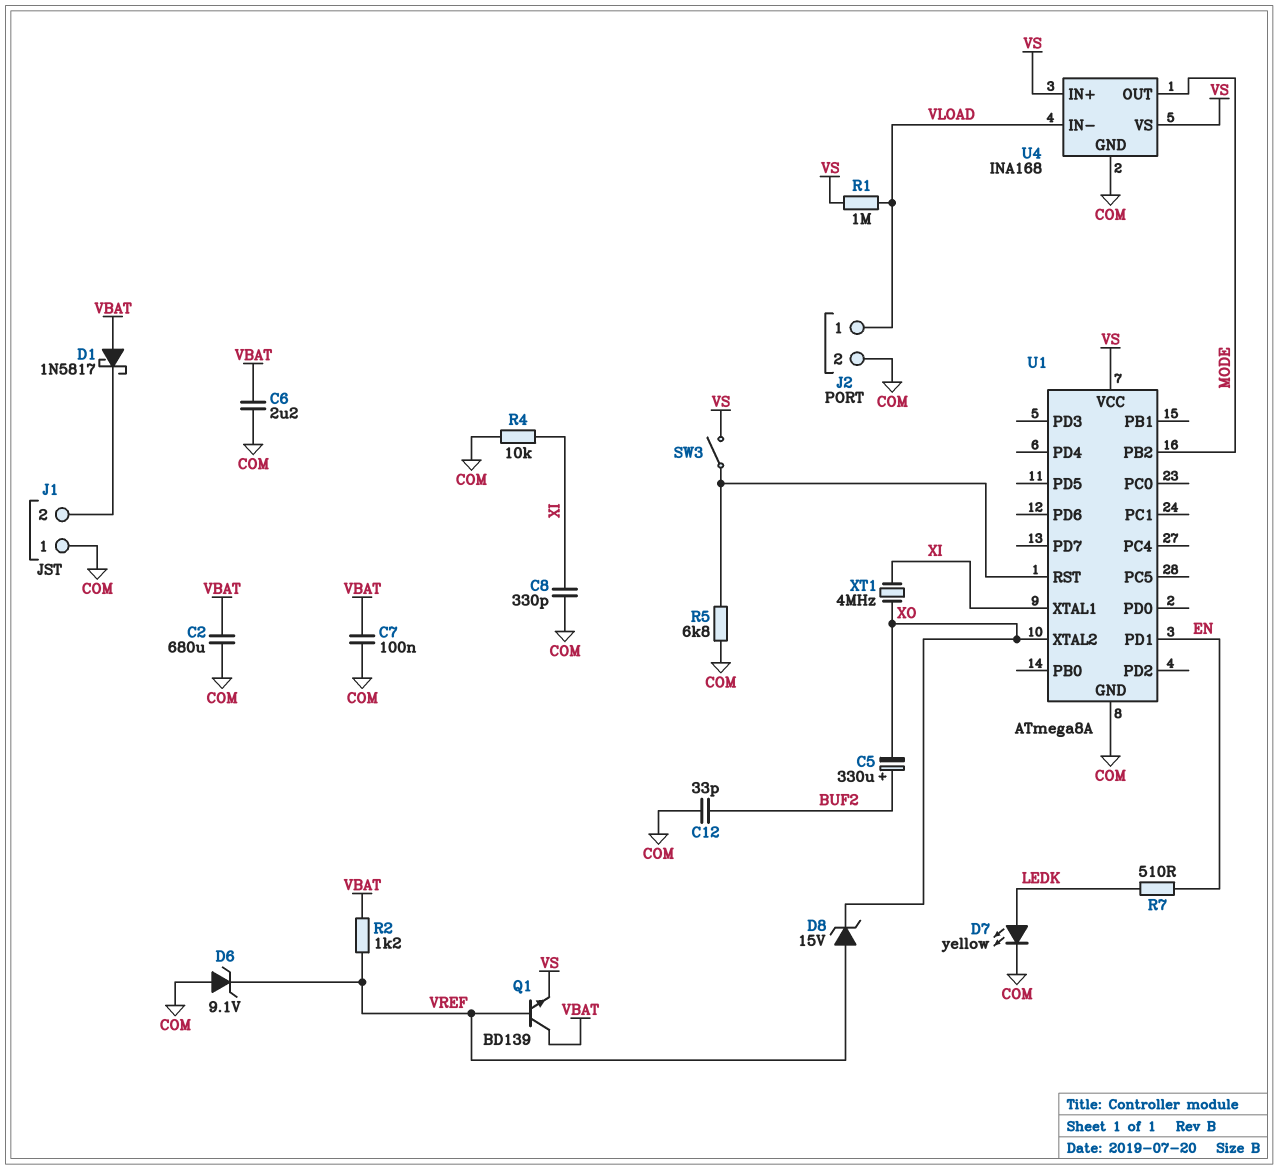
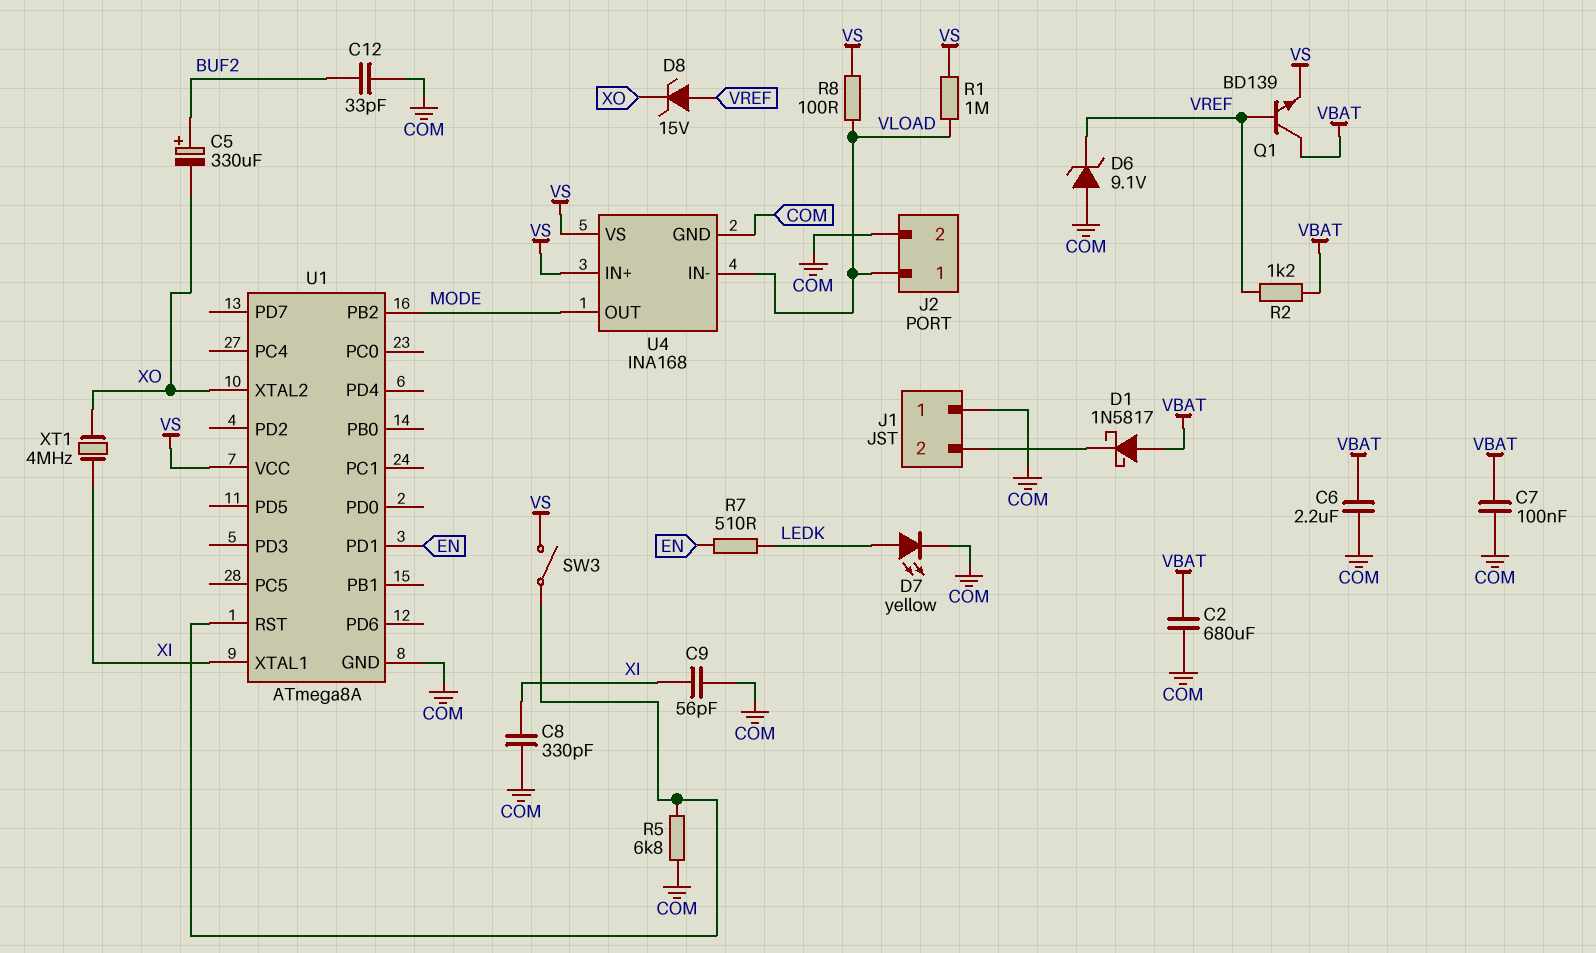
C9: none -> 56pF (COM, XI)
R4: 10k (COM, XI) -> none
R8: none -> 100 (VLOAD, VS)

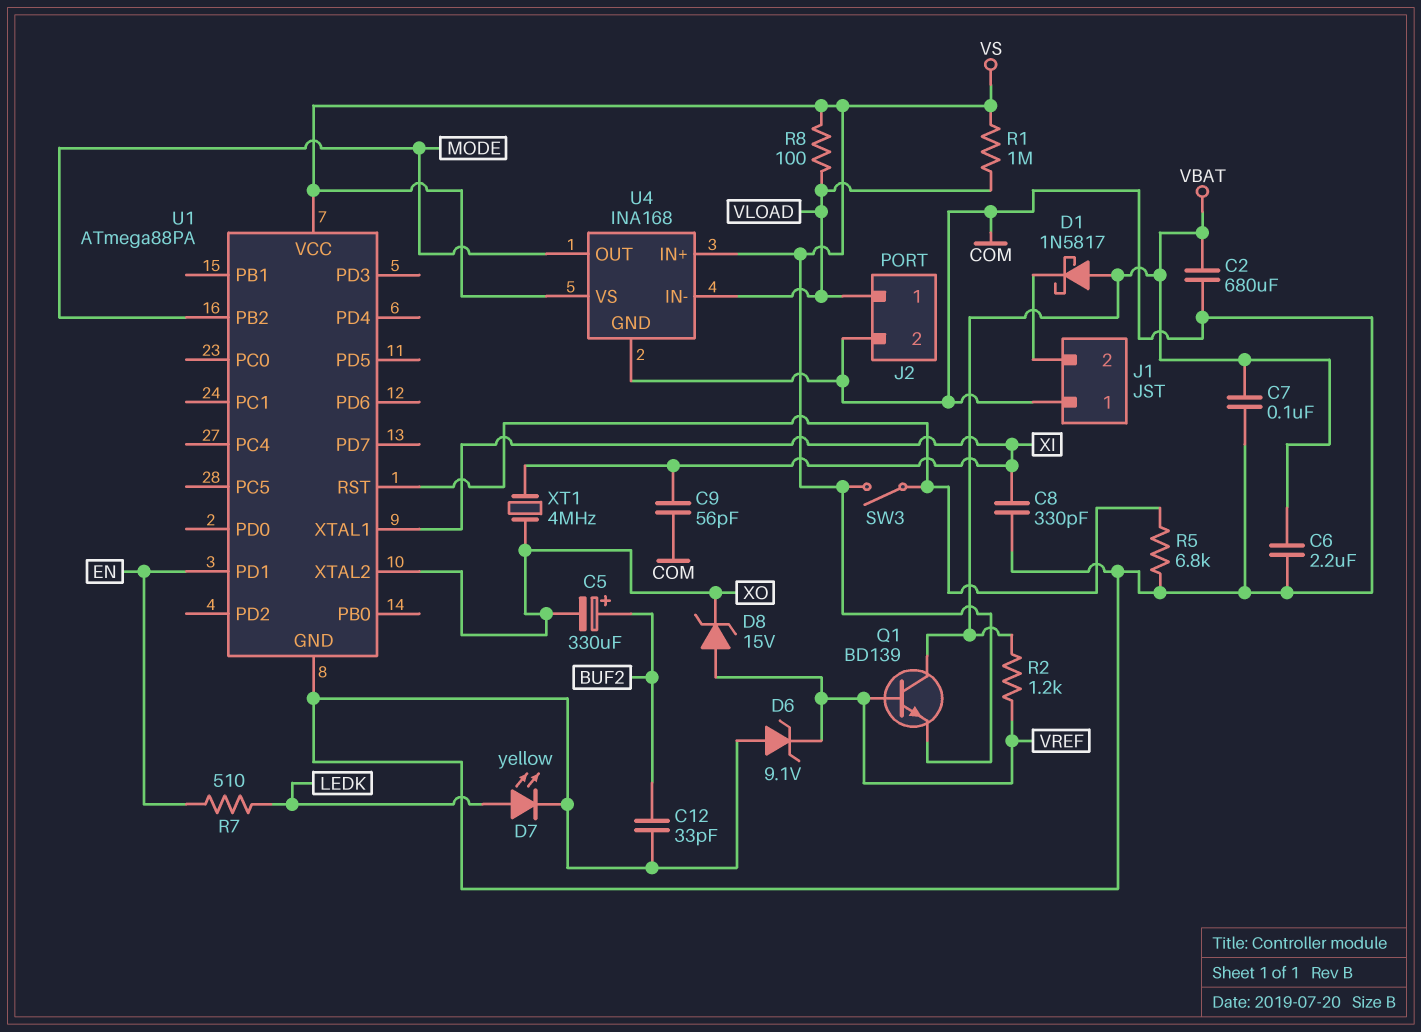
U1: ATmega8A -> ATmega88PA

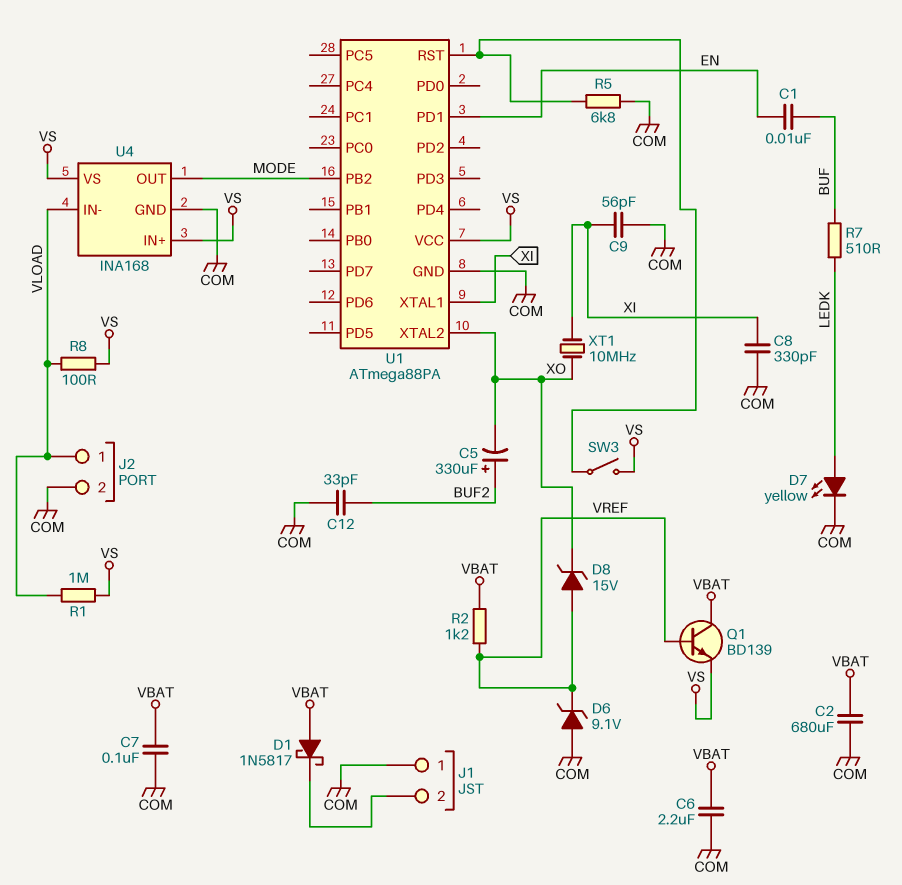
C1: none -> 10nF (BUF, EN)
R7: 510 (EN, LEDK) -> 510 (BUF, LEDK)
XT1: 4MHz (XI, XO) -> 10MHz (XI, XO)

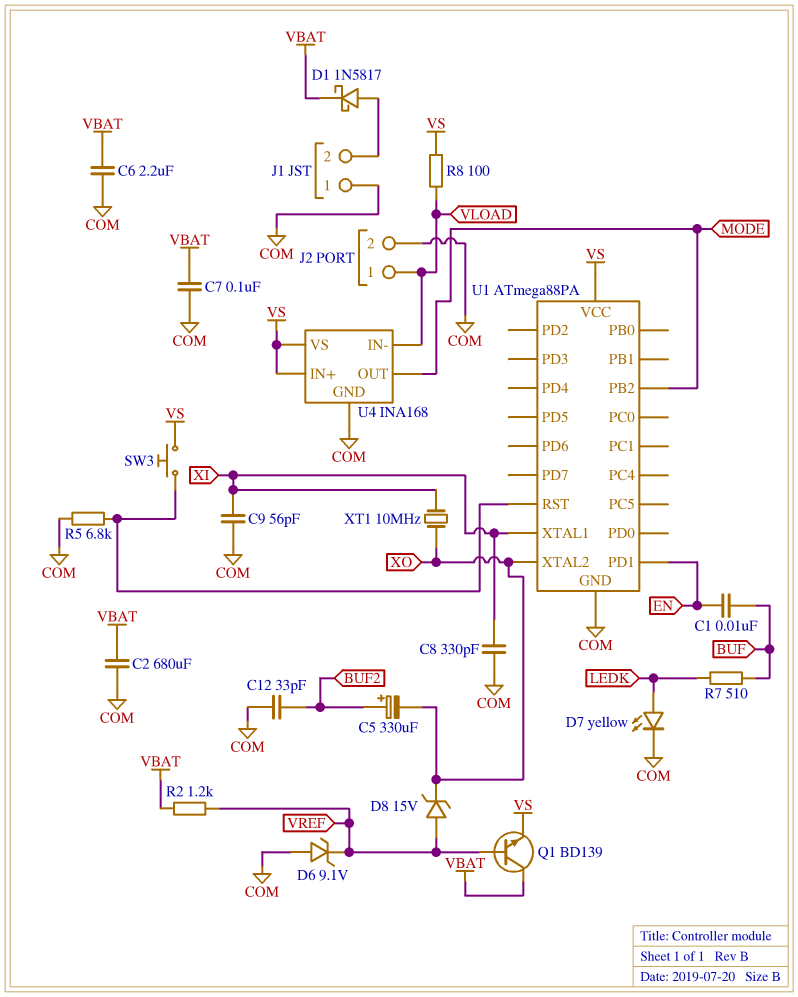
D1: schottky 1N5817 (A VBAT, K J1/2) -> schottky 1N5817 (A J1/2, K VBAT)
R1: 1M (VLOAD, VS) -> none
SW3: switch (U1/RST, VS) -> button (U1/RST, VS)

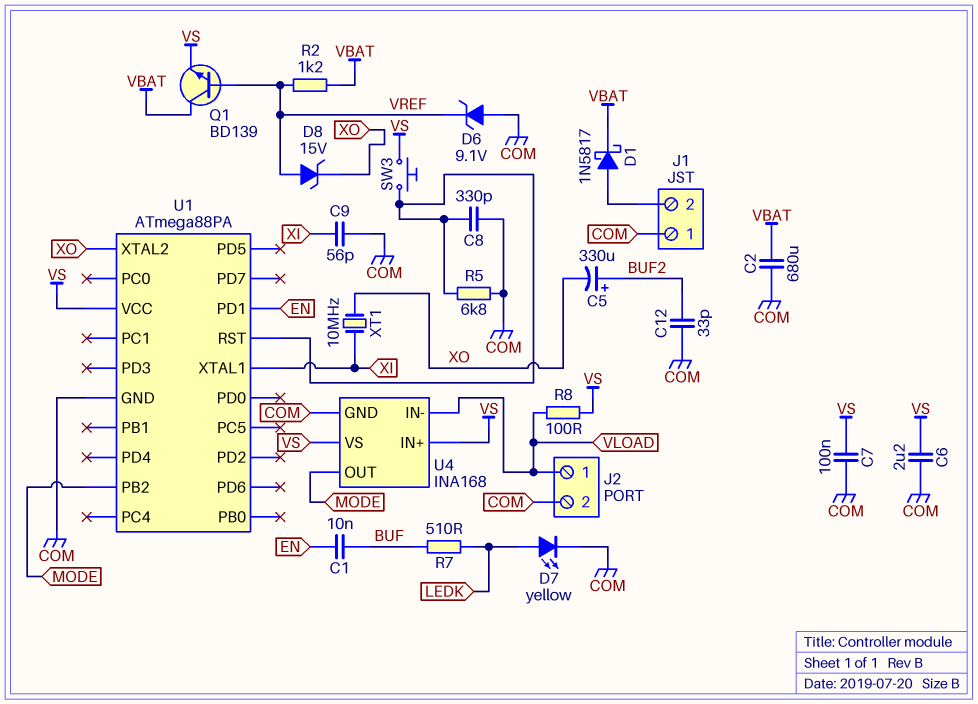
C6: 2.2uF (COM, VBAT) -> 2.2uF (COM, VS)
C7: 100nF (COM, VBAT) -> 100nF (COM, VS)
C8: 330pF (COM, XI) -> 330pF (COM, U1/RST)

